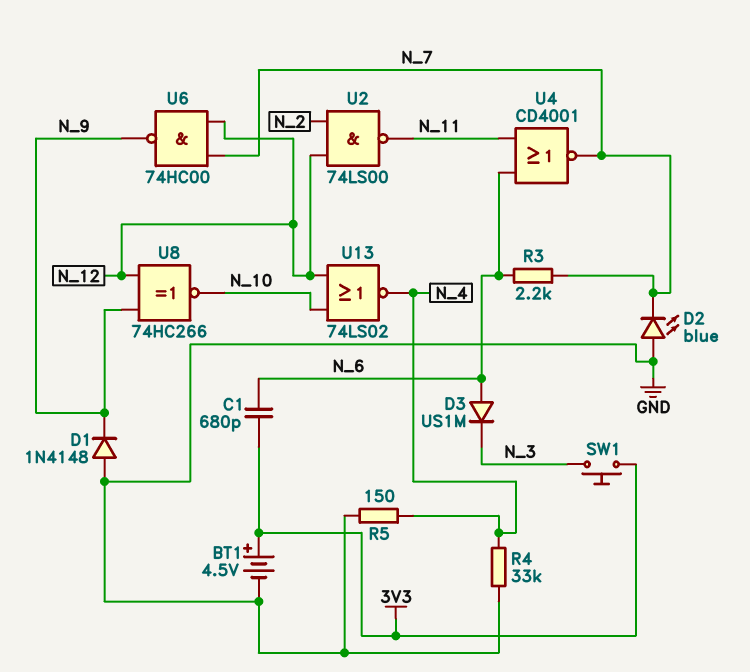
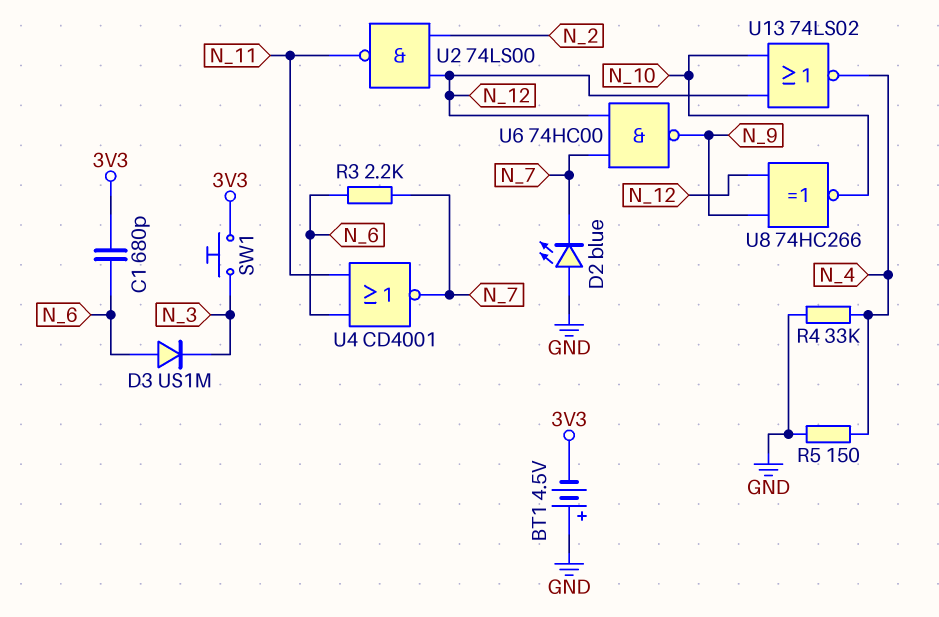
BT1: 4.5V (plus 3V3, minus GND) -> 4.5V (plus GND, minus 3V3)
D1: diode 1N4148 (A GND, K N_9) -> none

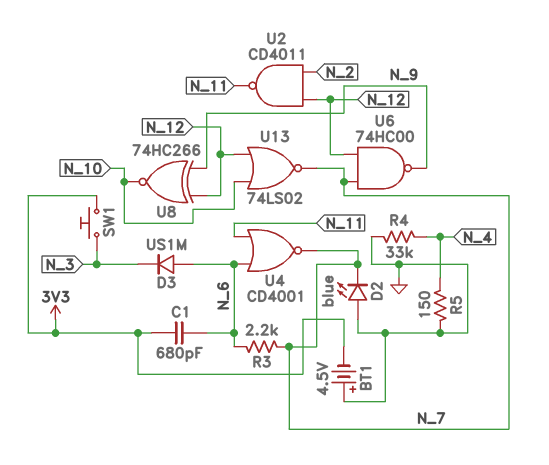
U2: NAND 74LS00 (in N_2, in N_12, out N_11) -> NAND CD4011 (in N_2, in N_12, out N_11)
U13: NOR 74LS02 (in N_10, in N_12, out N_4) -> NOR 74LS02 (in N_10, in N_12, out N_7)

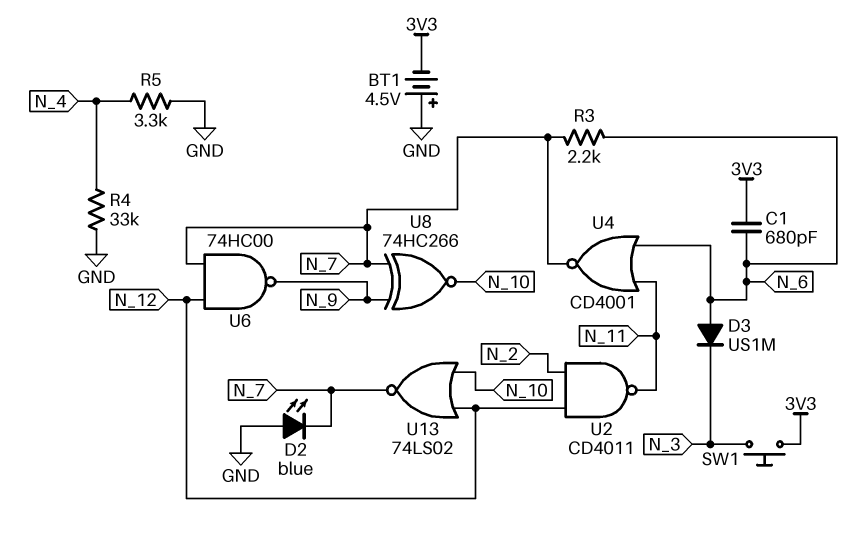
R5: 150 (GND, N_4) -> 3.3k (GND, N_4)
U8: XNOR 74HC266 (in N_9, in N_12, out N_10) -> XNOR 74HC266 (in N_7, in N_9, out N_10)

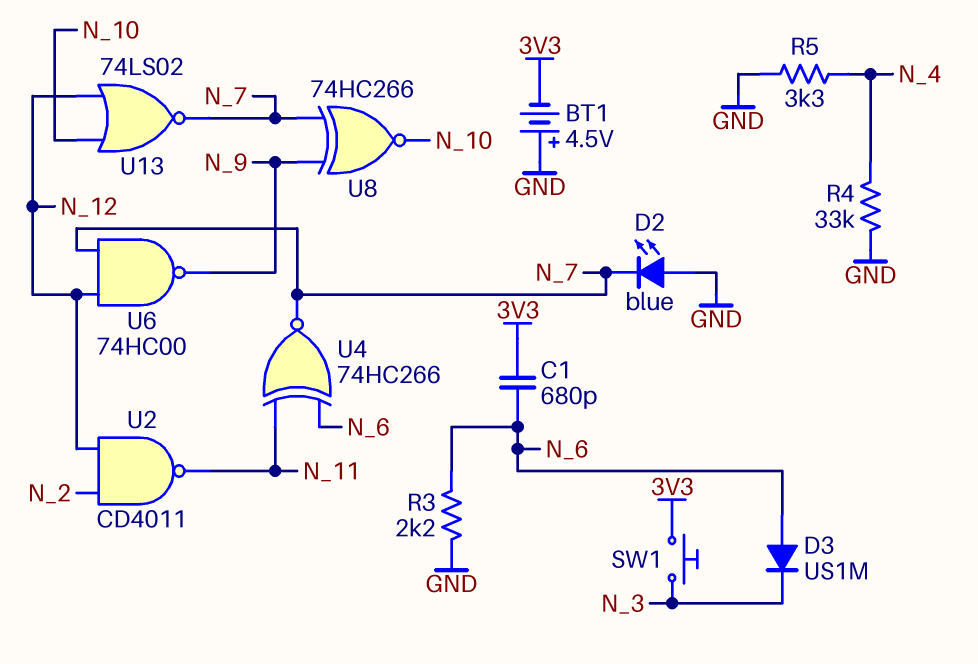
R3: 2.2k (N_6, N_7) -> 2.2k (GND, N_6)
U4: NOR CD4001 (in N_6, in N_11, out N_7) -> XNOR 74HC266 (in N_6, in N_11, out N_7)

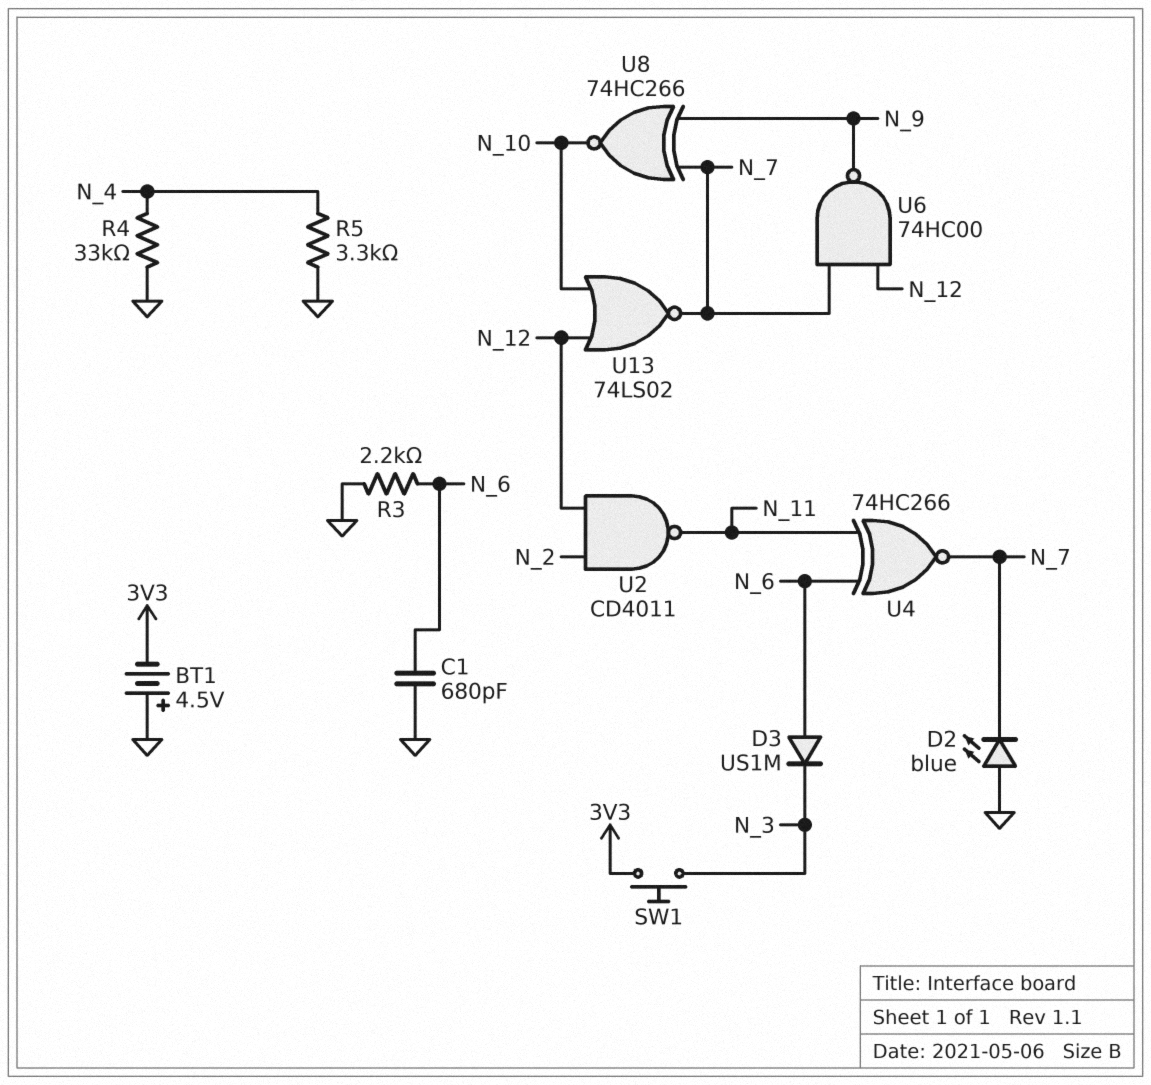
C1: 680pF (3V3, N_6) -> 680pF (GND, N_6)

